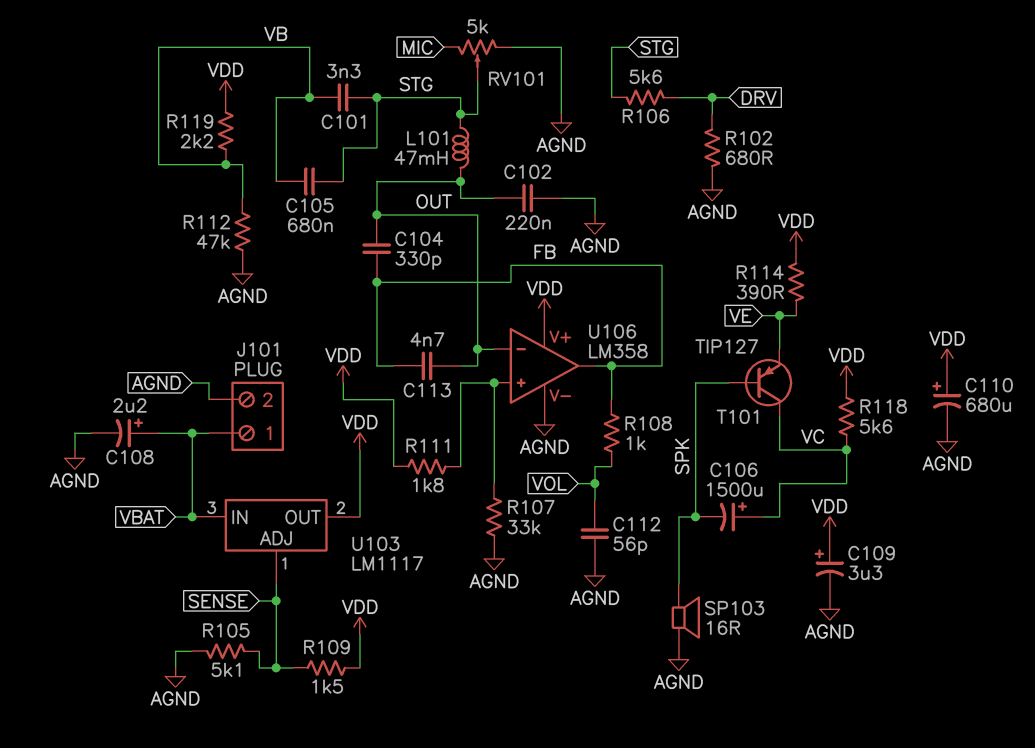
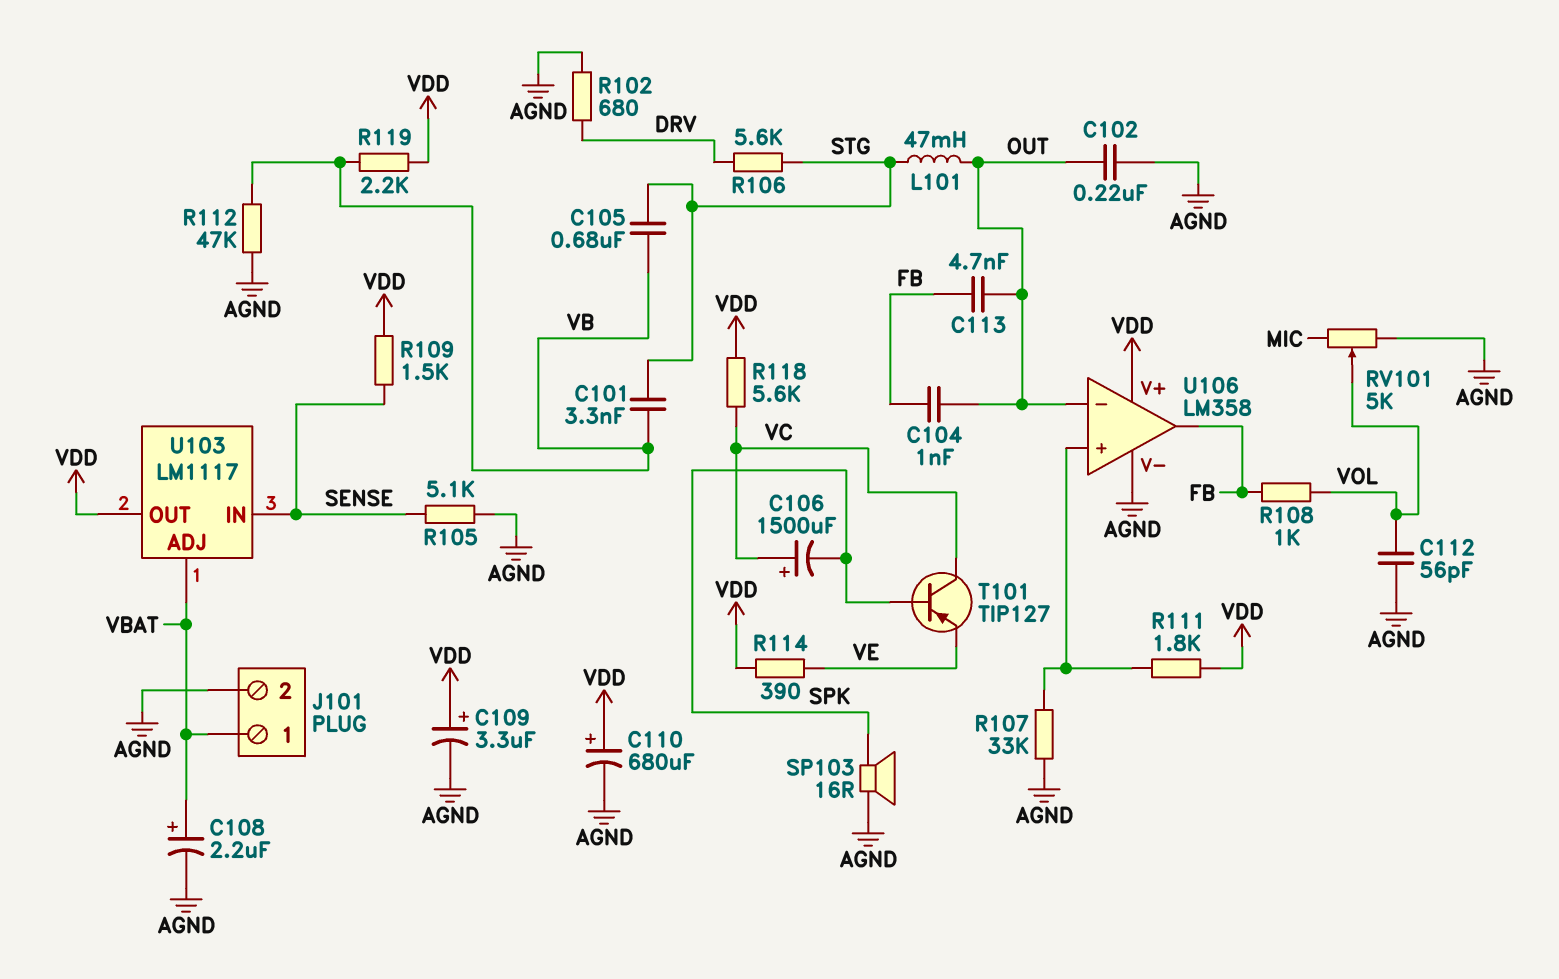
C104: 330pF (FB, OUT) -> 1nF (FB, OUT)
RV101: 5k (AGND, MIC, wiper STG) -> 5k (AGND, MIC, wiper VOL)
U103 pin ADJ: SENSE -> VBAT
U103 pin IN: VBAT -> SENSE

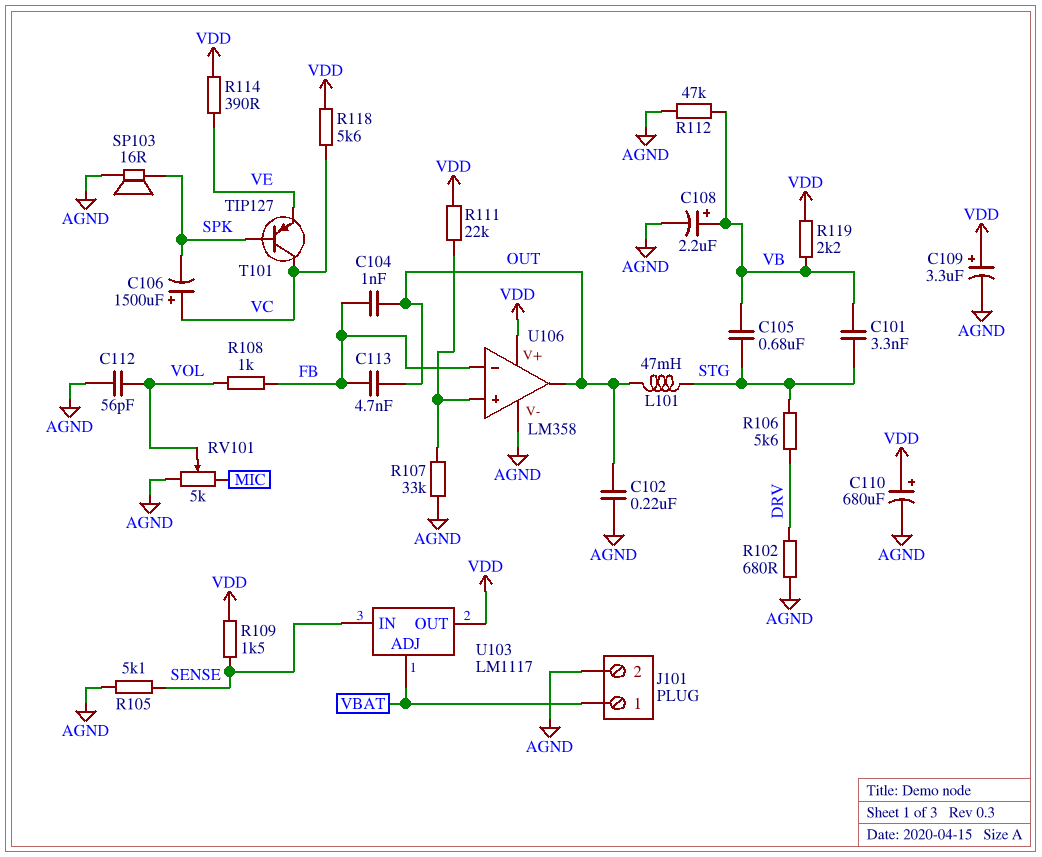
C108: 2.2uF (plus VBAT, minus AGND) -> 2.2uF (plus VB, minus AGND)
R111: 1.8k (U106/in+, VDD) -> 22k (U106/in+, VDD)
U106 pin in-: OUT -> FB
U106 pin out: FB -> OUT

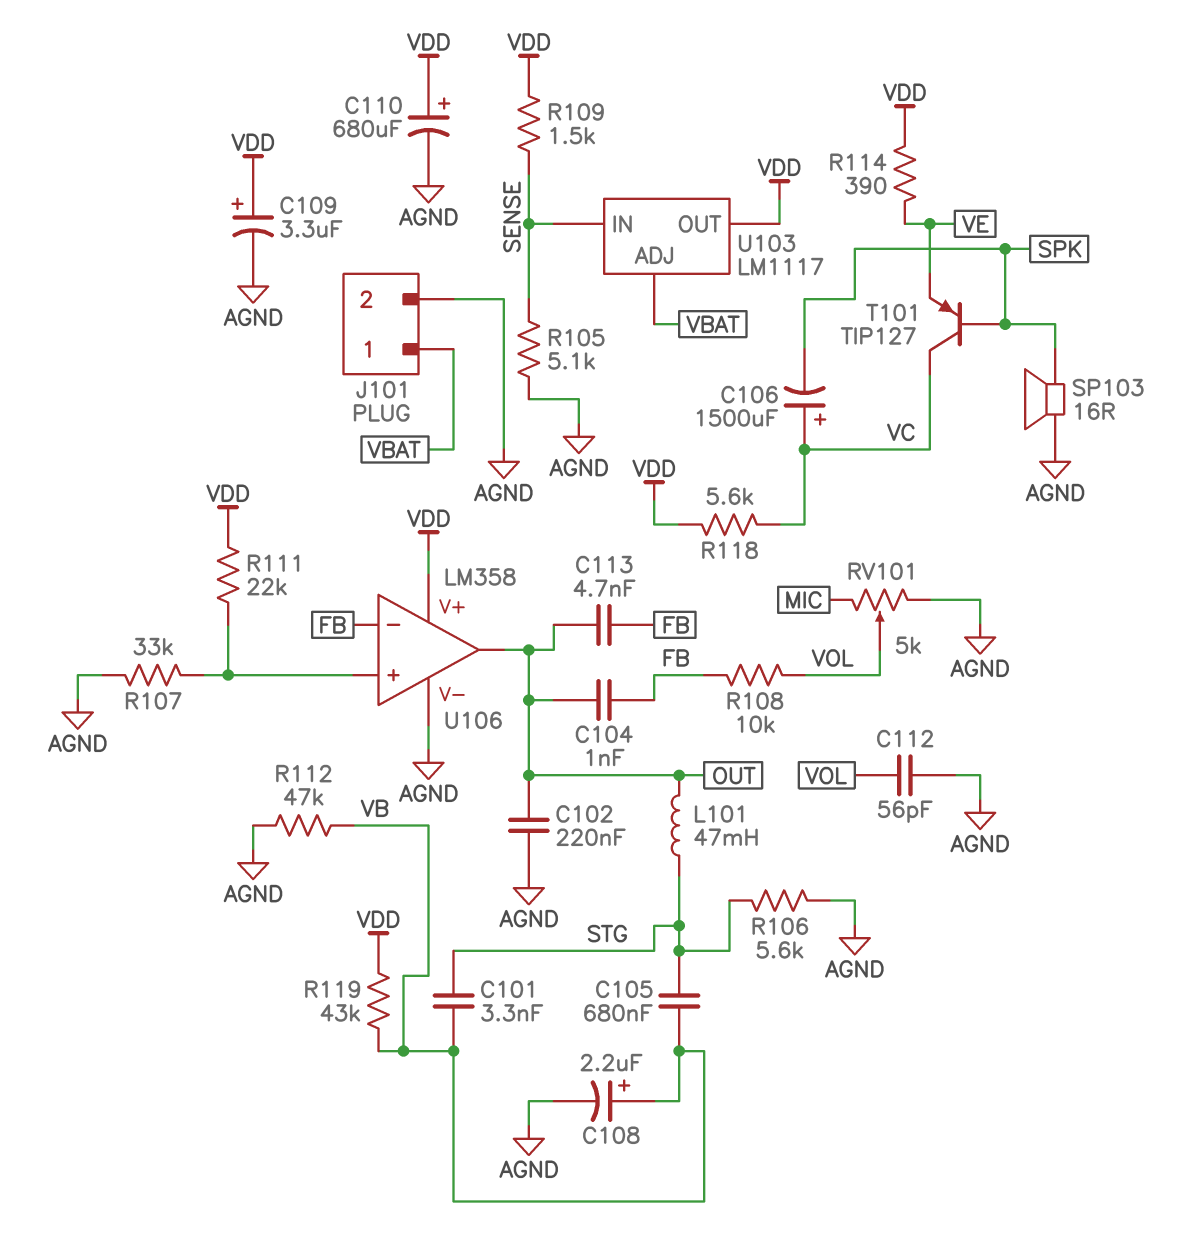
R102: 680 (AGND, DRV) -> none
R106: 5.6k (DRV, STG) -> 5.6k (AGND, STG)
R108: 1k (FB, VOL) -> 10k (FB, VOL)
R119: 2.2k (VB, VDD) -> 43k (VB, VDD)

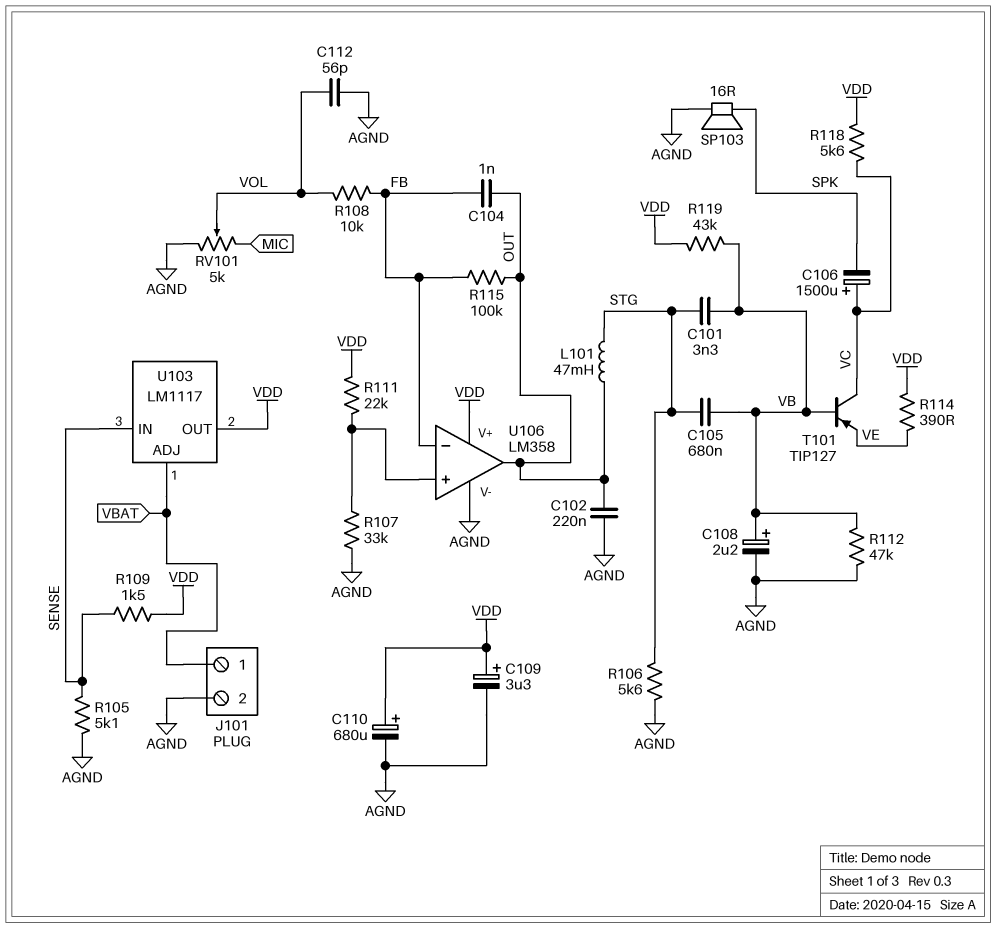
C113: 4.7nF (FB, OUT) -> none
R115: none -> 100k (FB, OUT)
T101: PNP TIP127 (B SPK, C VC, E VE) -> PNP TIP127 (B VB, C VC, E VE)

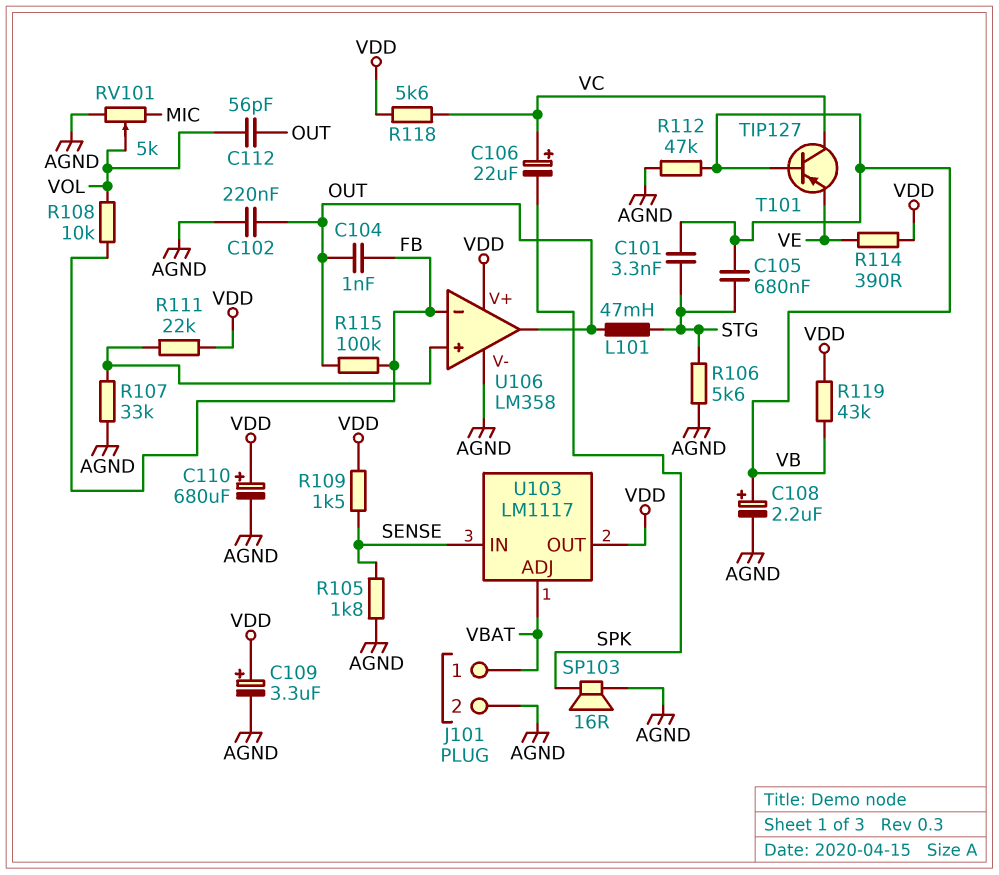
C106: 1500uF (plus VC, minus SPK) -> 22uF (plus VC, minus SPK)
C112: 56pF (AGND, VOL) -> 56pF (OUT, VOL)
R105: 5.1k (AGND, SENSE) -> 1.8k (AGND, SENSE)

